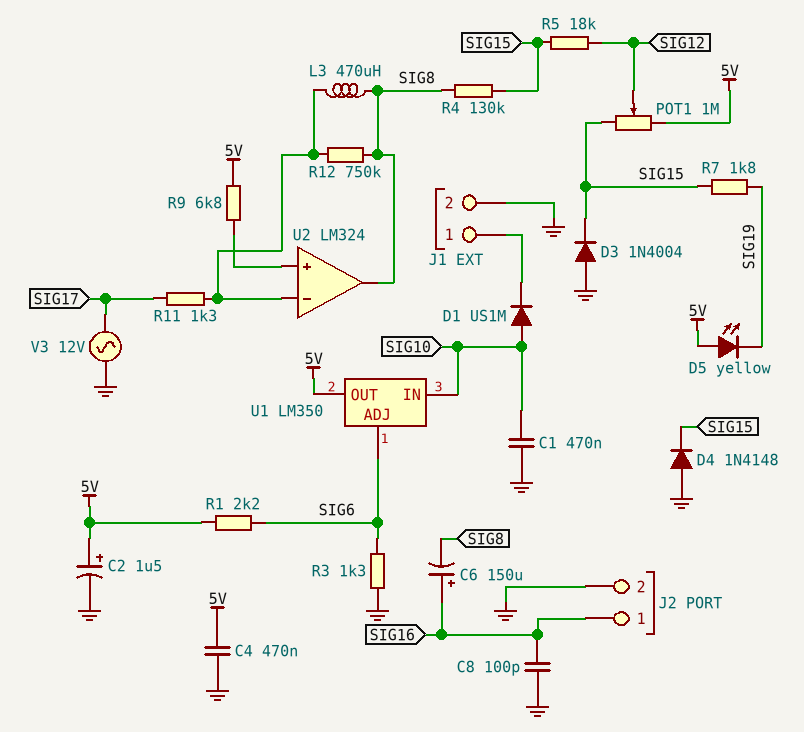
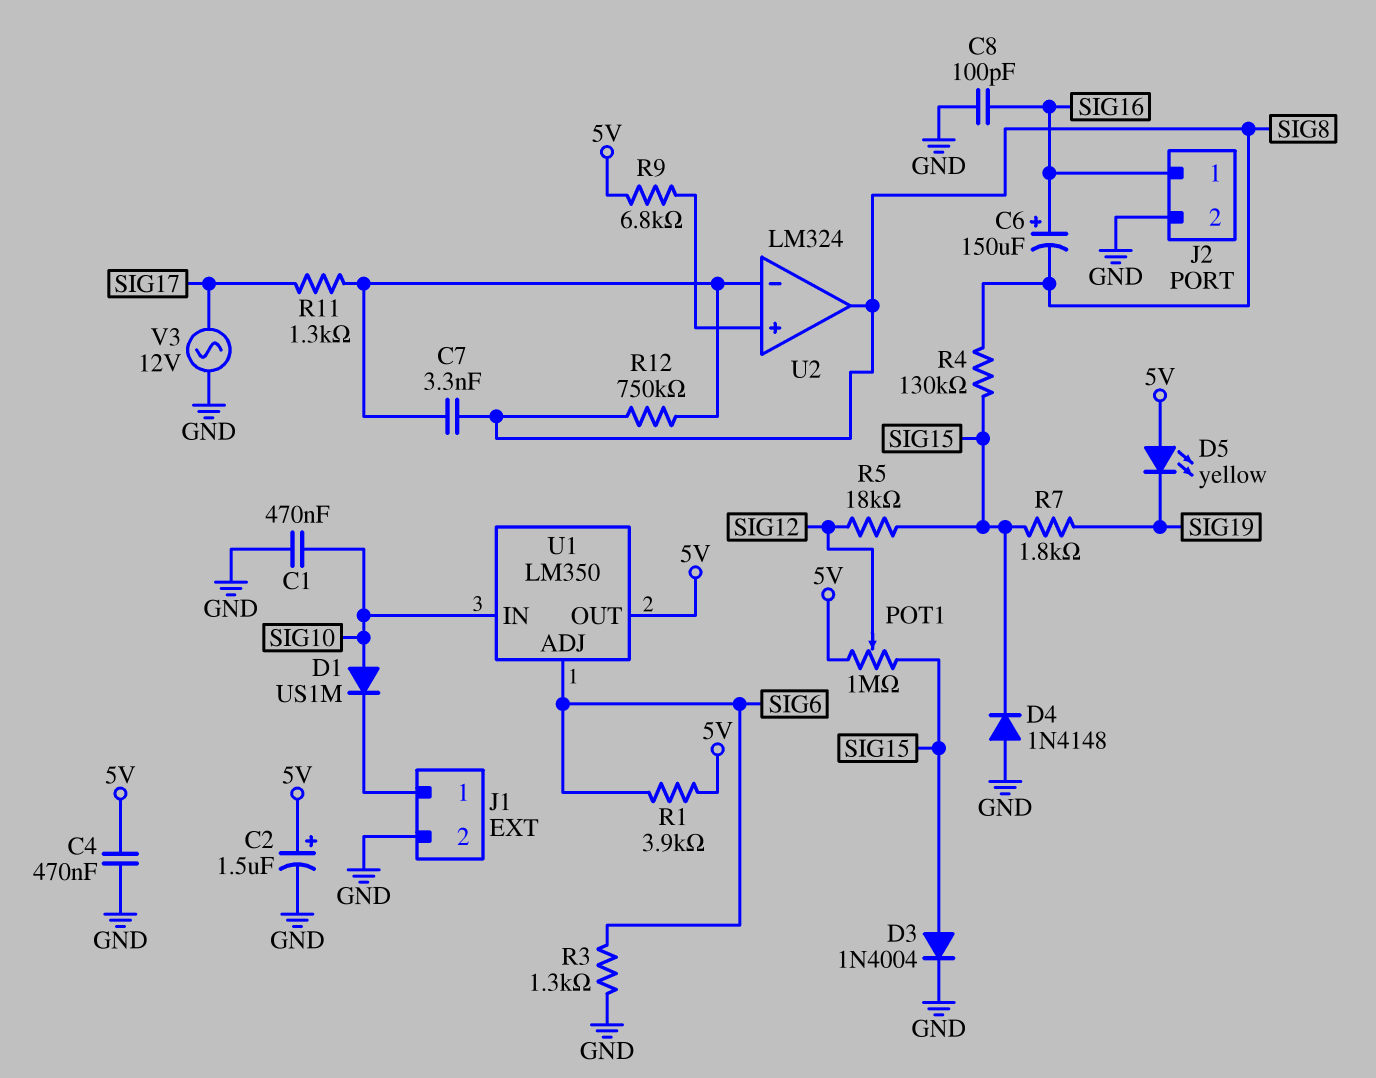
C7: none -> 3.3nF (SIG8, U2/in-)
D3: diode 1N4004 (A GND, K SIG15) -> diode 1N4004 (A SIG15, K GND)
L3: 470uH (SIG8, U2/in-) -> none
R1: 2.2k (5V, SIG6) -> 3.9k (5V, SIG6)

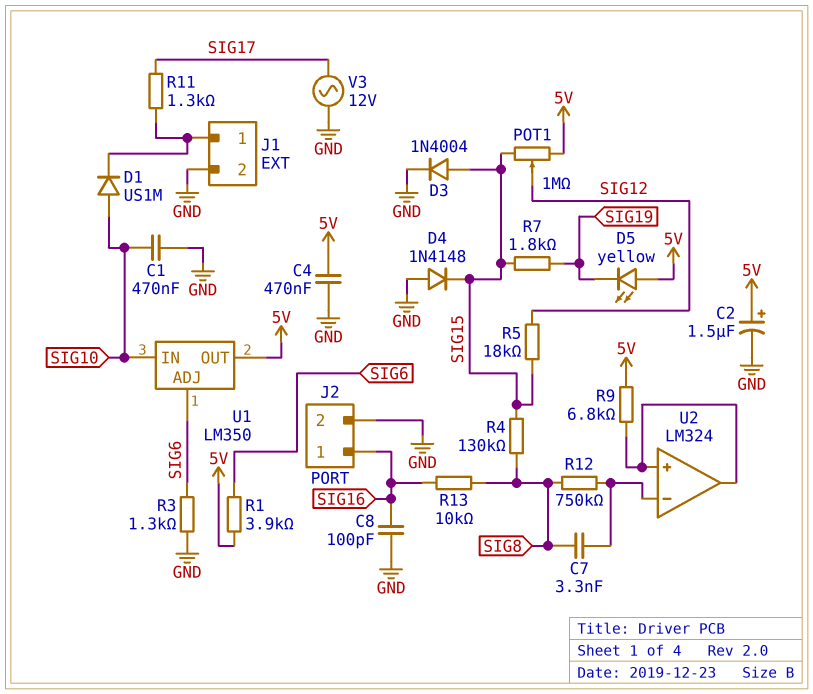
C6: 150uF (plus SIG16, minus SIG8) -> none
R11: 1.3k (SIG17, U2/in-) -> 1.3k (J1/1, SIG17)
R13: none -> 10k (SIG8, SIG16)
U2 pin out: SIG8 -> U2/in+

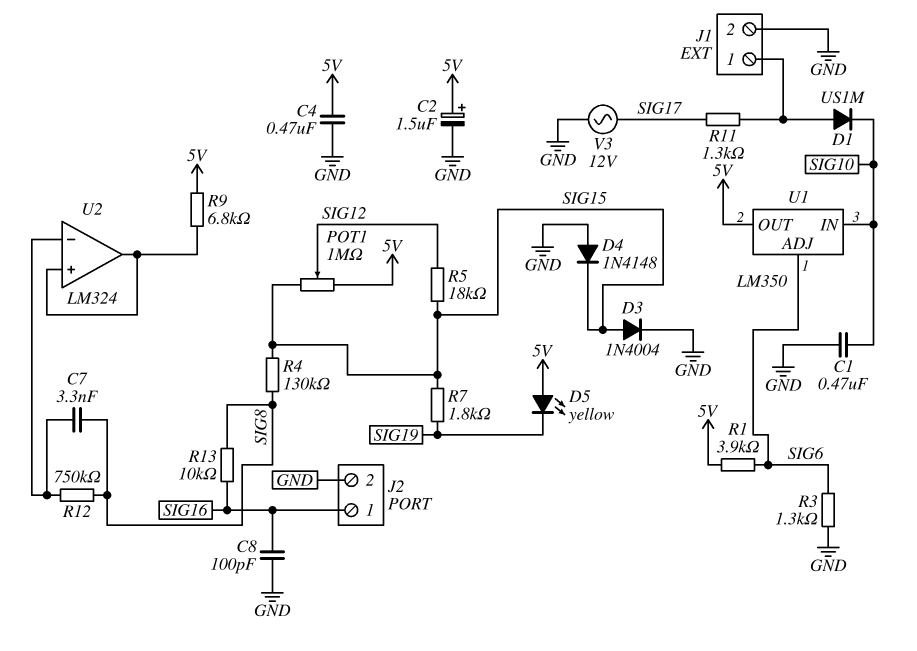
D1: diode US1M (A SIG10, K J1/1) -> diode US1M (A J1/1, K SIG10)

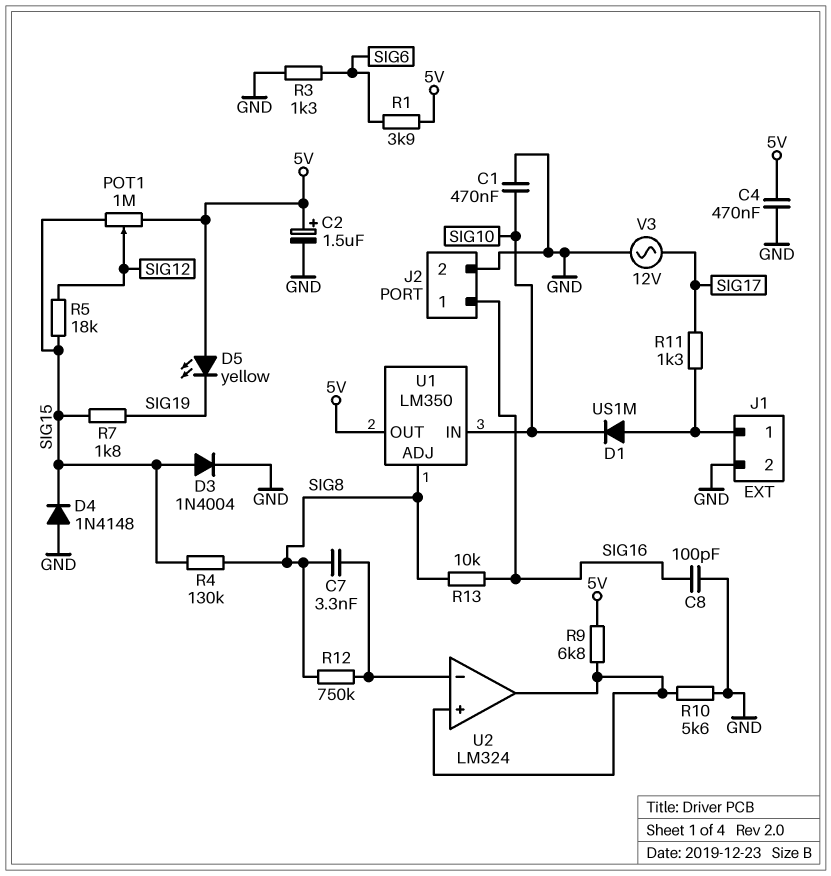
R10: none -> 5.6k (GND, U2/in+)
U1 pin ADJ: SIG6 -> SIG8

